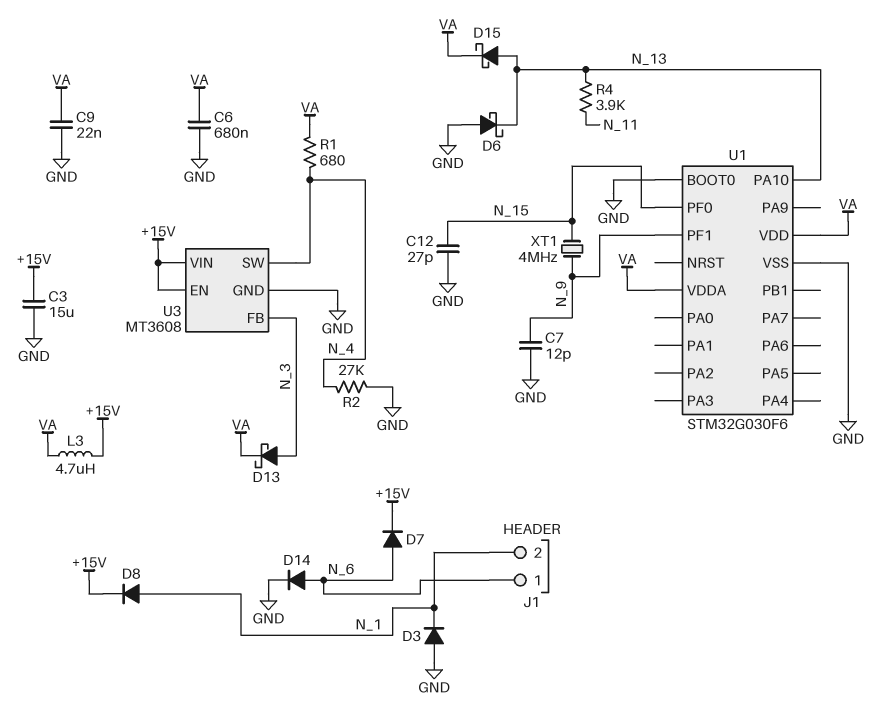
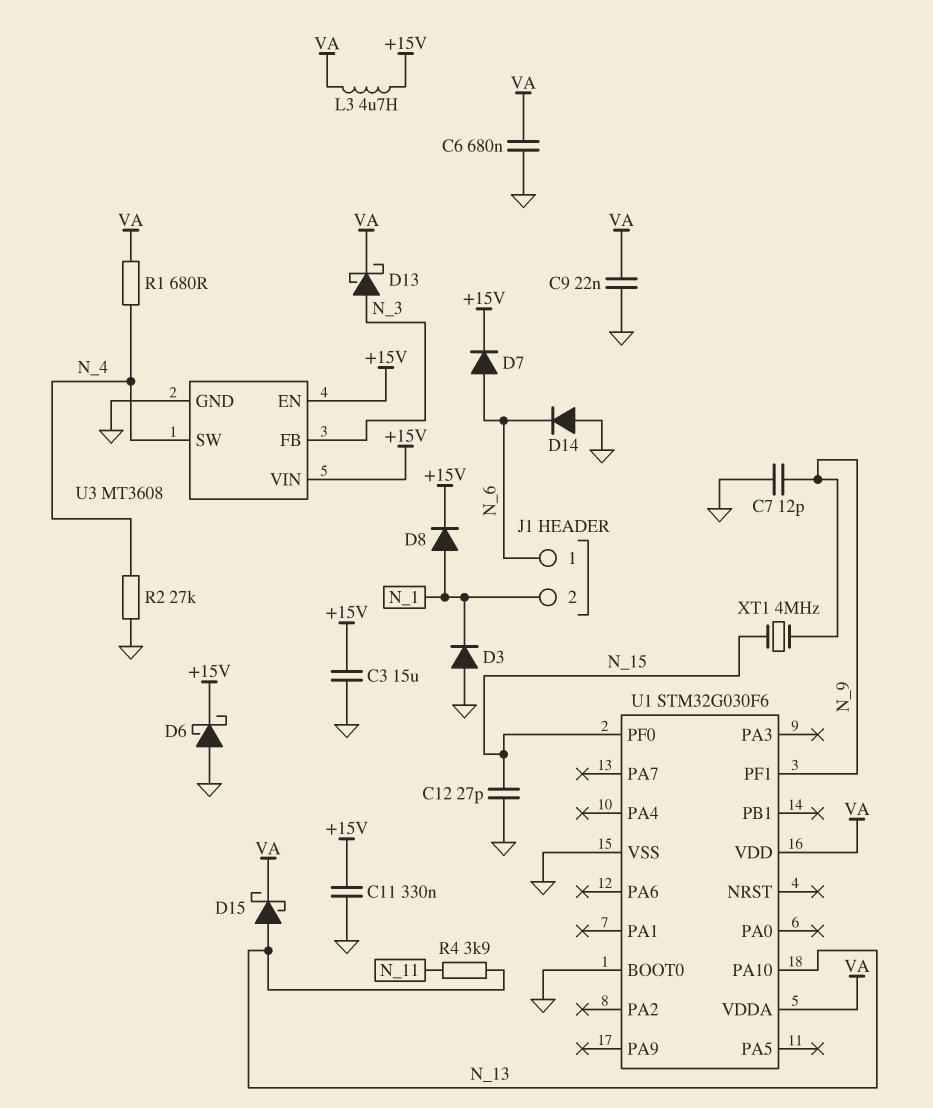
C11: none -> 330nF (+15V, GND)
D6: schottky (A GND, K N_13) -> schottky (A GND, K +15V)
D14: diode (A N_6, K GND) -> diode (A GND, K N_6)

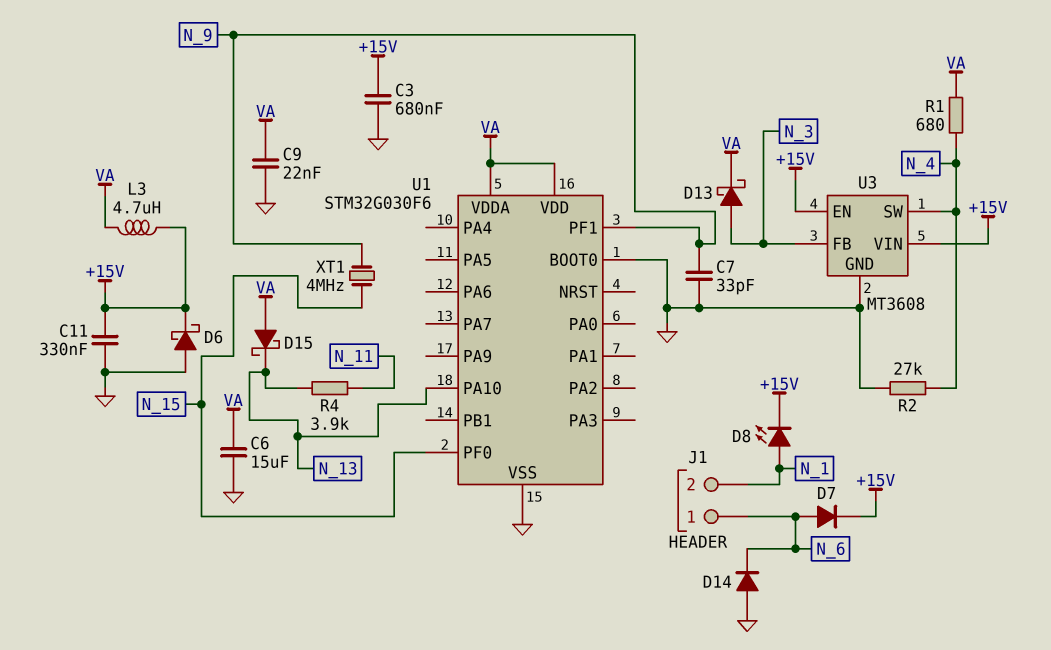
C3: 15uF (+15V, GND) -> 680nF (+15V, GND)
C6: 680nF (GND, VA) -> 15uF (GND, VA)
C7: 12pF (GND, N_9) -> 33pF (GND, N_9)
C12: 27pF (GND, N_15) -> none
D3: diode (A GND, K N_1) -> none
D8: diode (A N_1, K +15V) -> LED (A N_1, K +15V)
D15: schottky (A N_13, K VA) -> schottky (A VA, K N_13)

